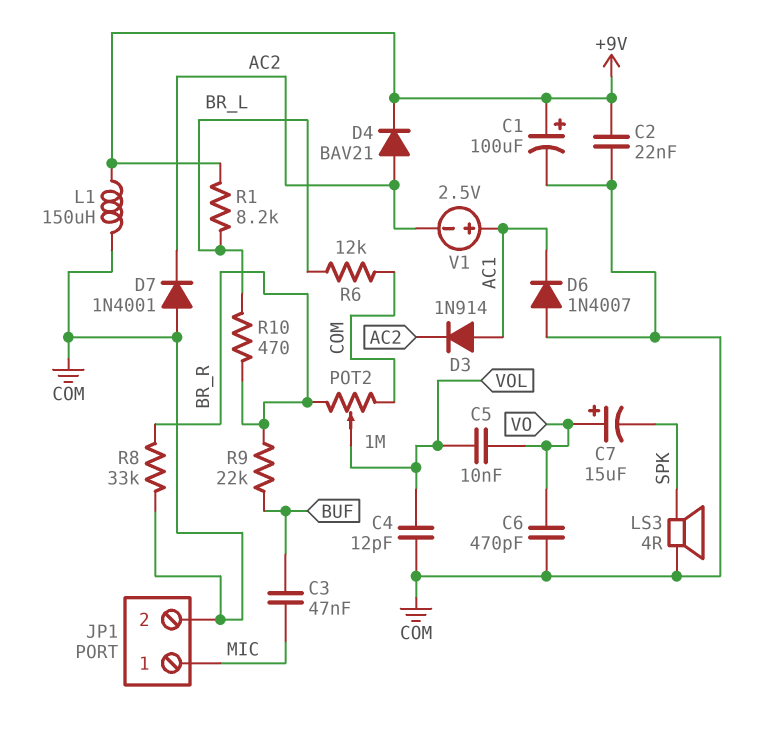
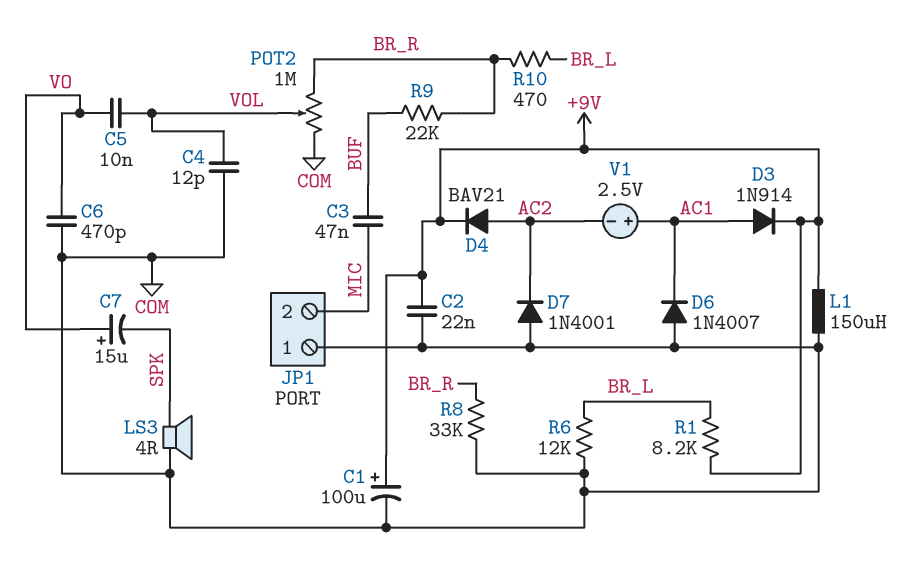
D3: diode 1N914 (A AC1, K AC2) -> diode 1N914 (A AC1, K +9V)
JP1 pin 1: MIC -> COM
JP1 pin 2: COM -> MIC

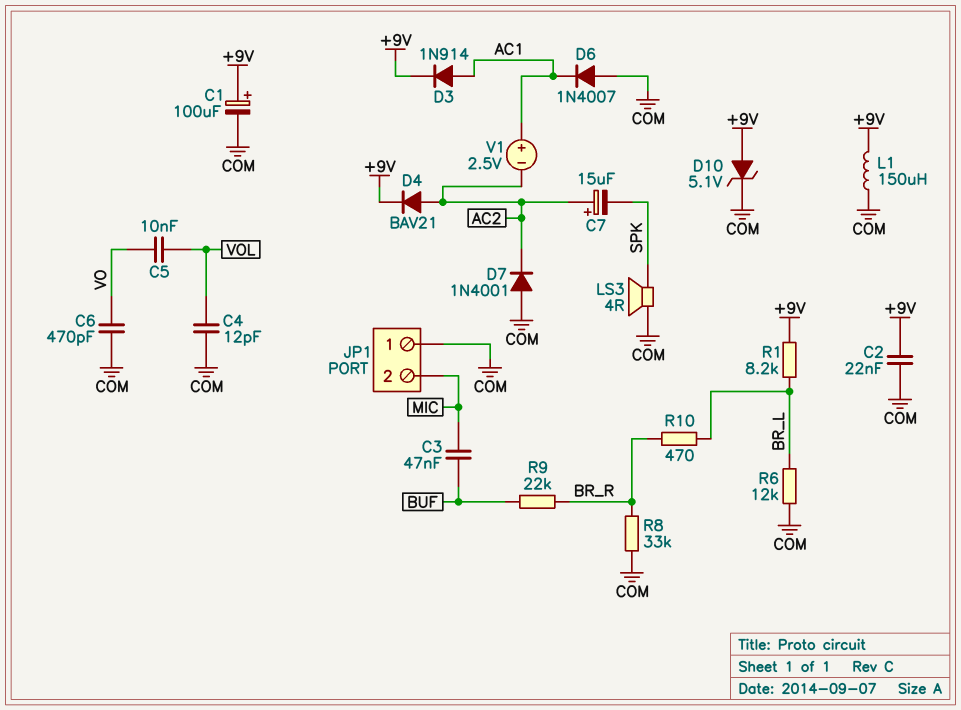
C7: 15uF (plus VO, minus SPK) -> 15uF (plus AC2, minus SPK)
D10: none -> zener 5.1V (A +9V, K COM)
POT2: 1M (BR_R, COM, wiper VOL) -> none

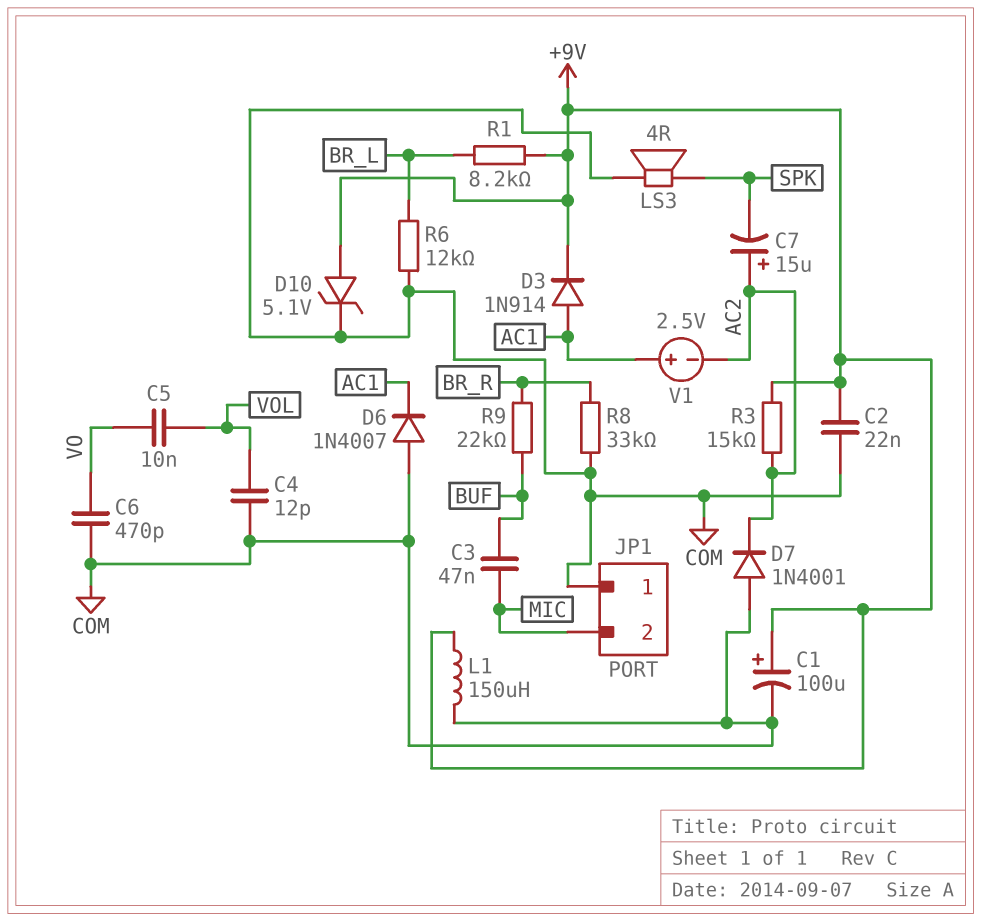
D4: diode BAV21 (A AC2, K +9V) -> none
R3: none -> 15k (+9V, AC2)
R10: 470 (BR_L, BR_R) -> none

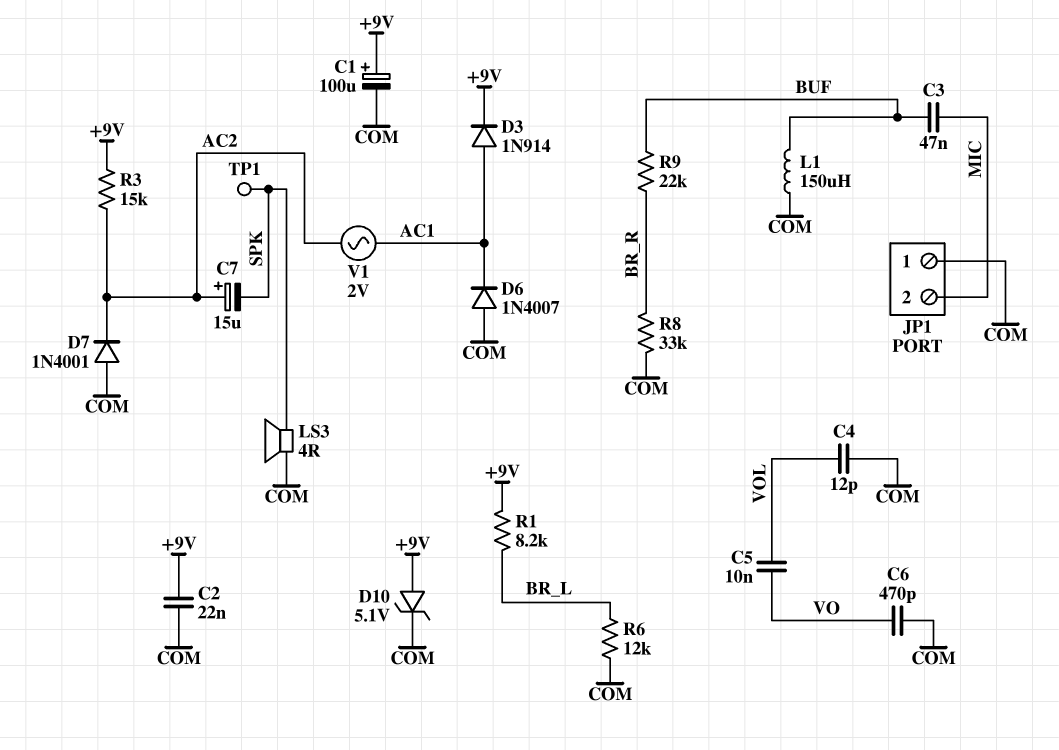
L1: 150uH (+9V, COM) -> 150uH (BUF, COM)
TP1: none -> test point (SPK)
V1: 2.5V (plus AC1, minus AC2) -> AC 2V (AC1, AC2)

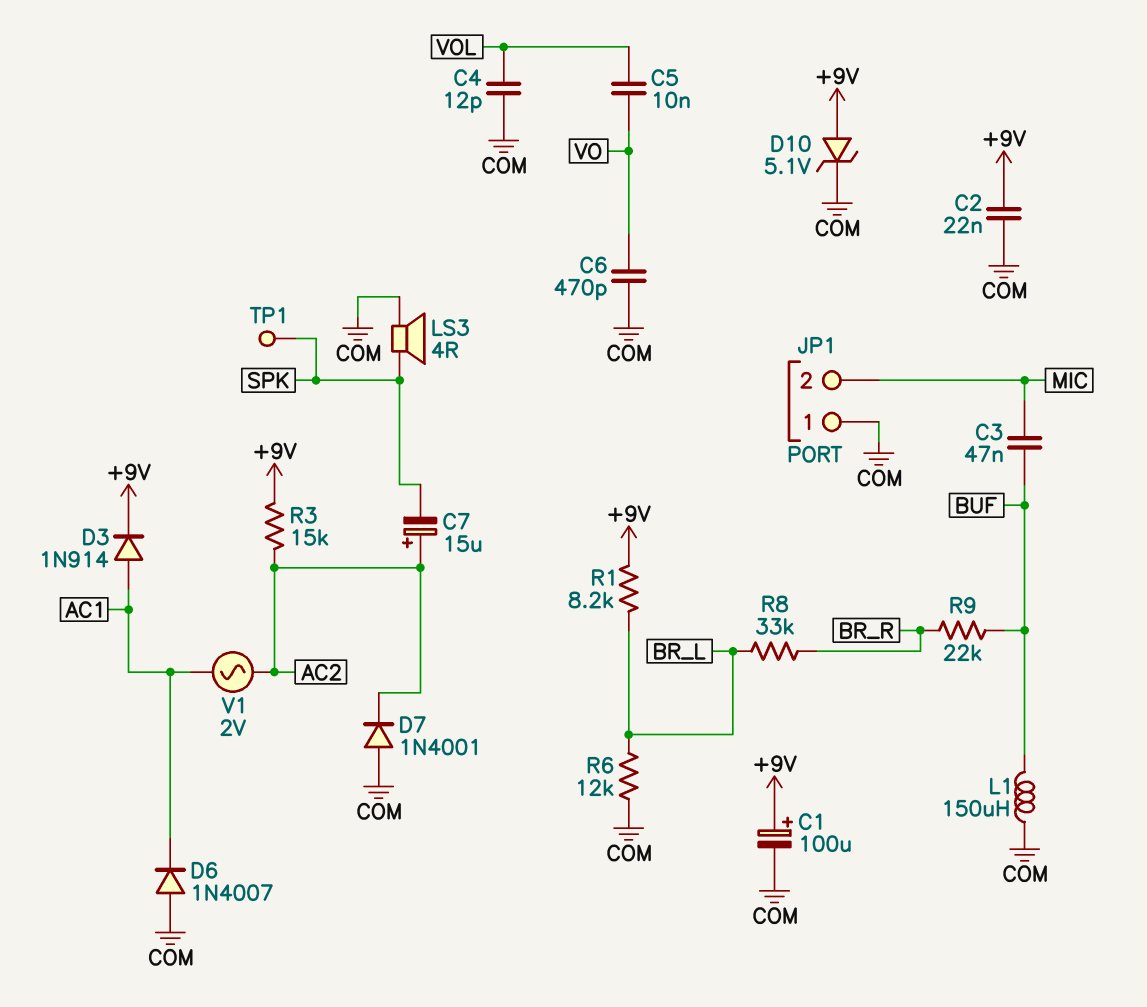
R8: 33k (BR_R, COM) -> 33k (BR_L, BR_R)

